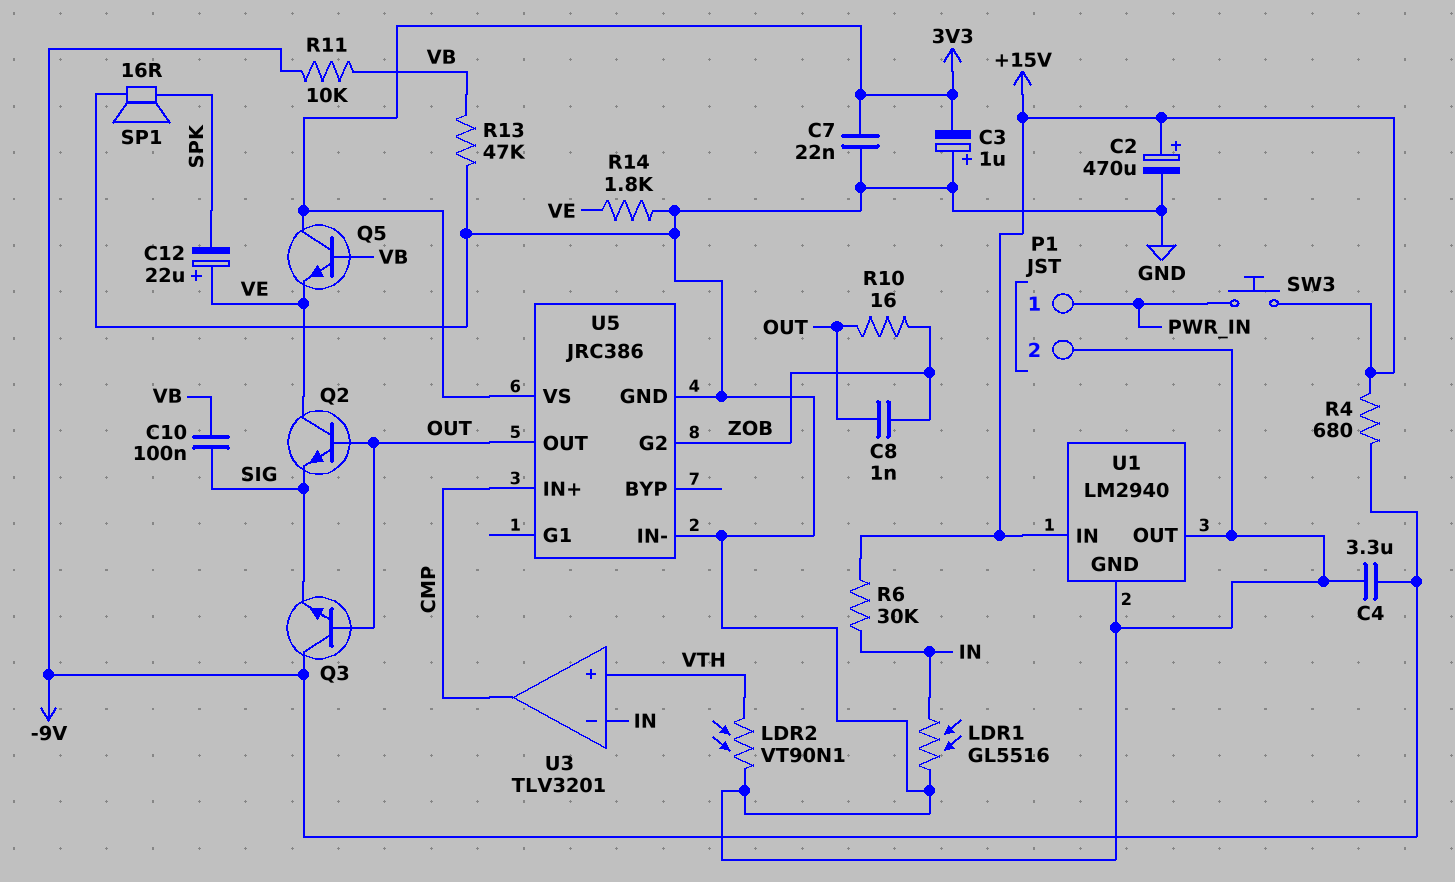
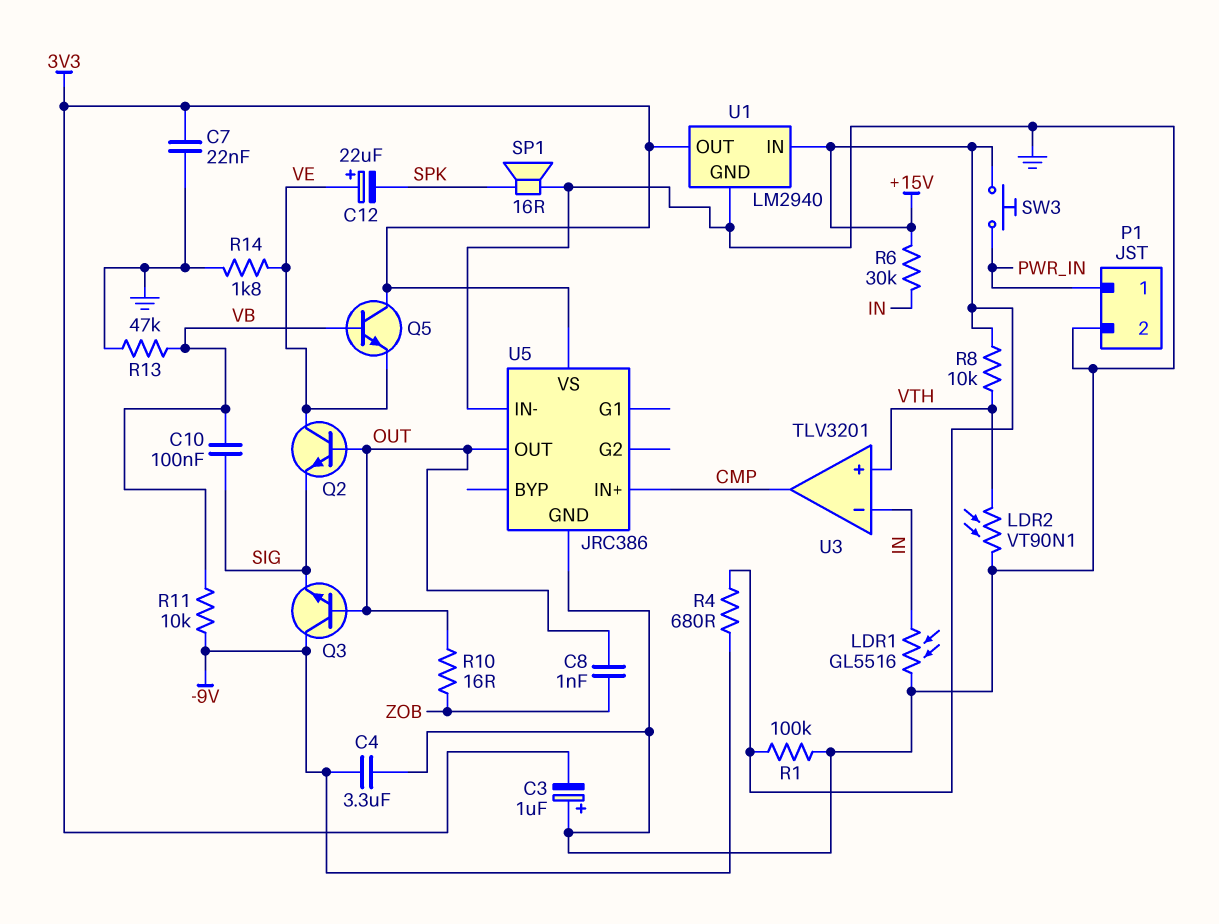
C2: 470uF (plus +15V, minus GND) -> none
R1: none -> 100k (+15V, GND)
R8: none -> 10k (+15V, VTH)
U1 pin OUT: GND -> 3V3
U5 pin G2: ZOB -> none

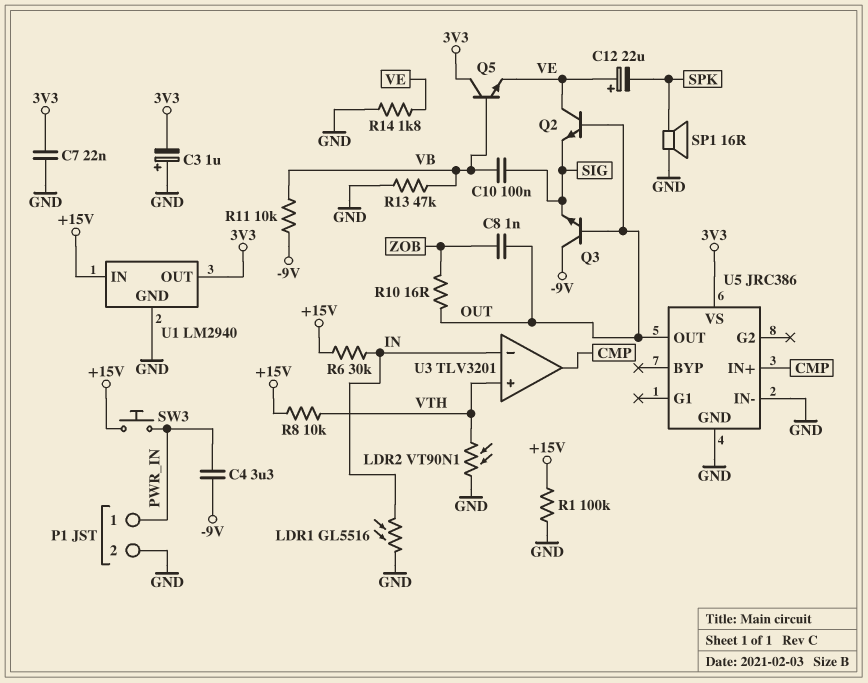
C4: 3.3uF (-9V, GND) -> 3.3uF (-9V, PWR_IN)
R4: 680 (+15V, -9V) -> none

